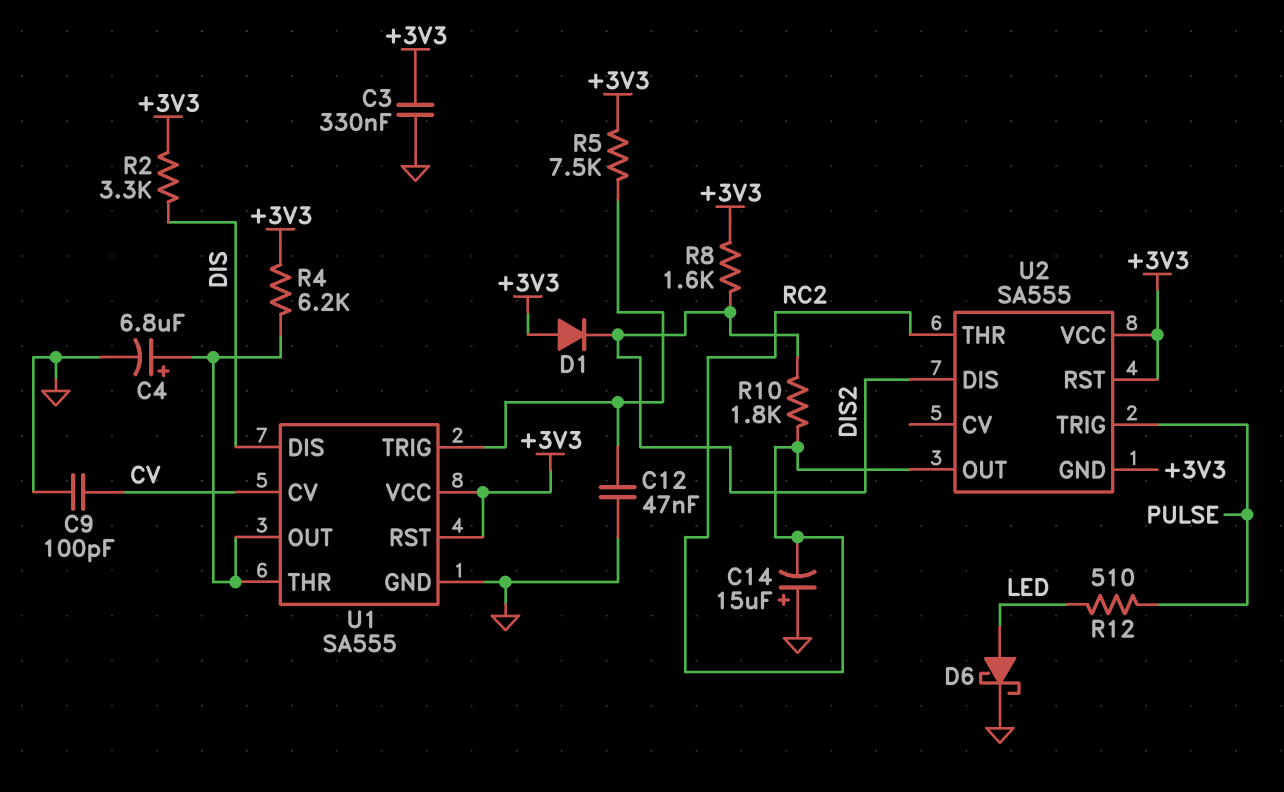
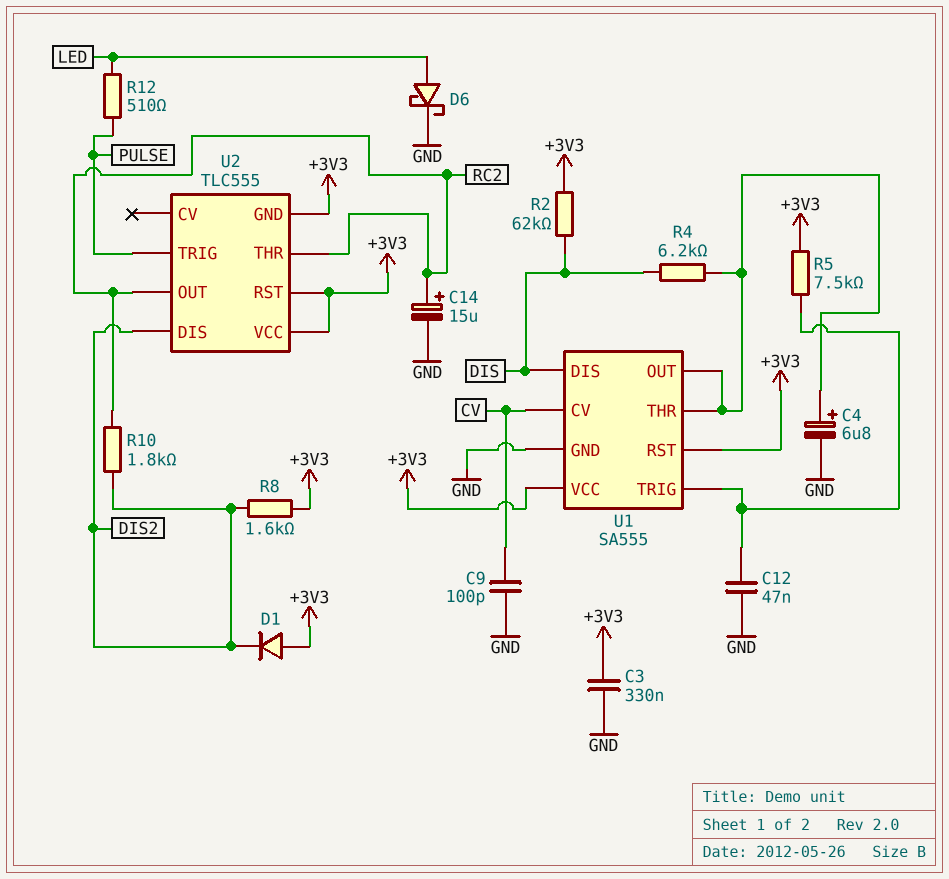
C14: 15uF (plus GND, minus RC2) -> 15uF (plus RC2, minus GND)
R2: 3.3k (+3V3, DIS) -> 62k (+3V3, DIS)
R4: 6.2k (+3V3, U1/OUT) -> 6.2k (DIS, U1/OUT)
U2: SA555 -> TLC555

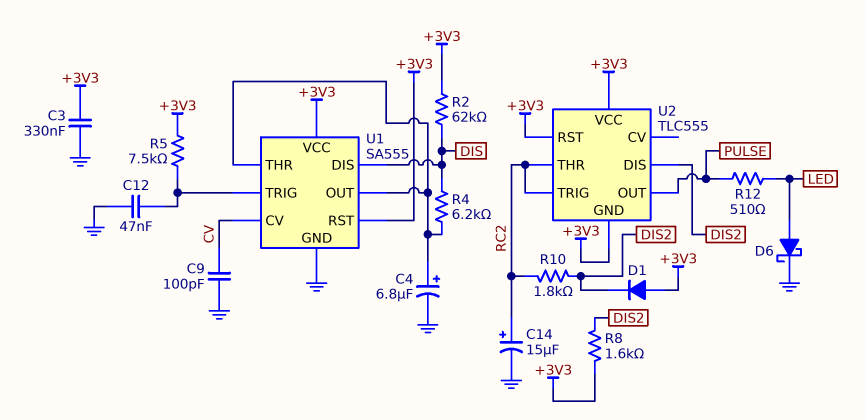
U2 pin OUT: RC2 -> PULSE
U2 pin TRIG: PULSE -> RC2

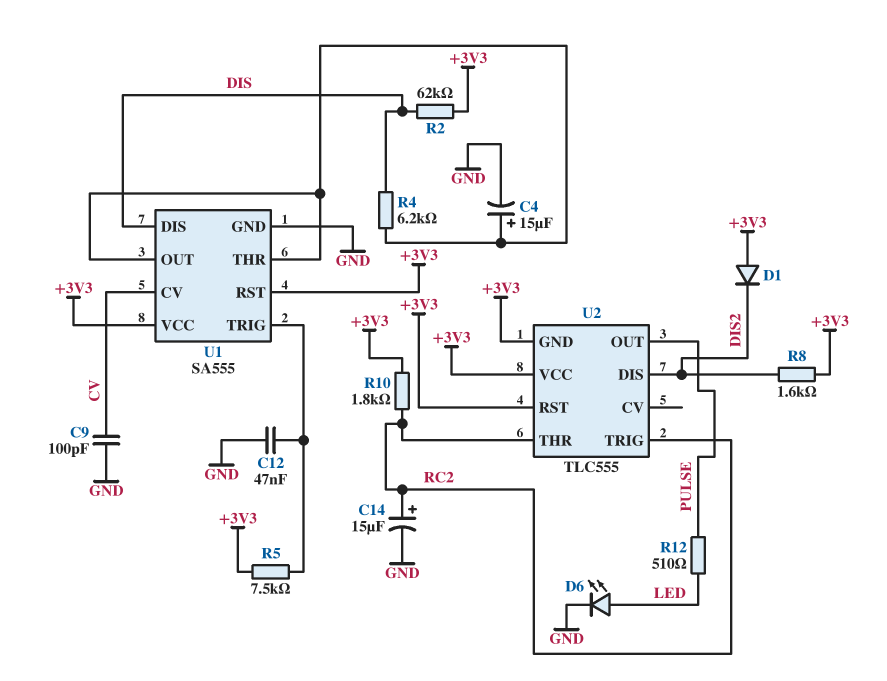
C3: 330nF (+3V3, GND) -> none
C4: 6.8uF (plus U1/OUT, minus GND) -> 15uF (plus U1/OUT, minus GND)
D6: schottky (A LED, K GND) -> LED (A LED, K GND)
R10: 1.8k (DIS2, RC2) -> 1.8k (+3V3, RC2)

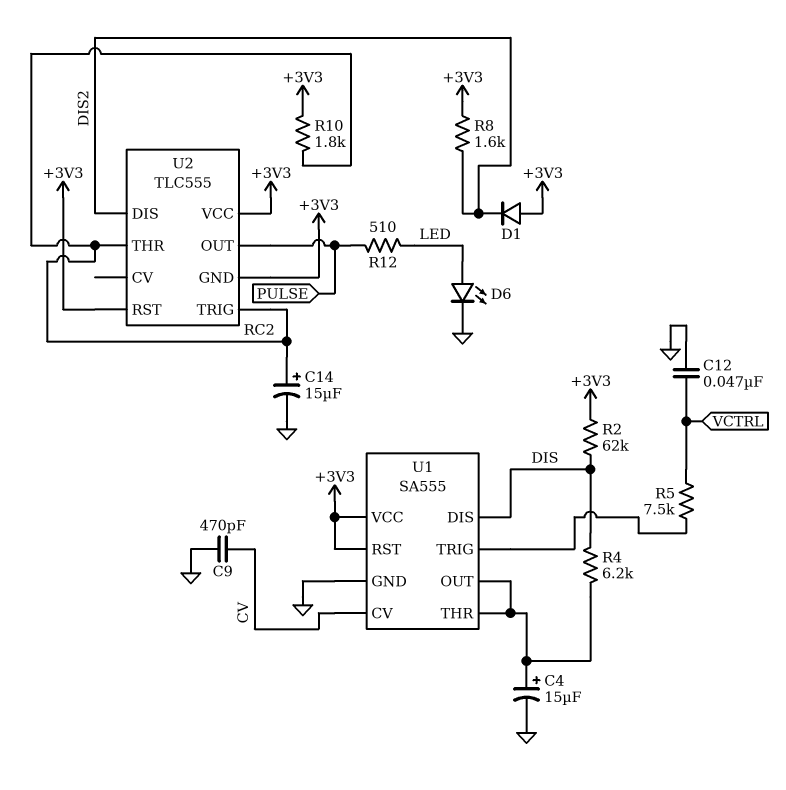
C9: 100pF (CV, GND) -> 470pF (CV, GND)
C12: 47nF (GND, U1/TRIG) -> 47nF (GND, VCTRL)
R5: 7.5k (+3V3, U1/TRIG) -> 7.5k (U1/TRIG, VCTRL)

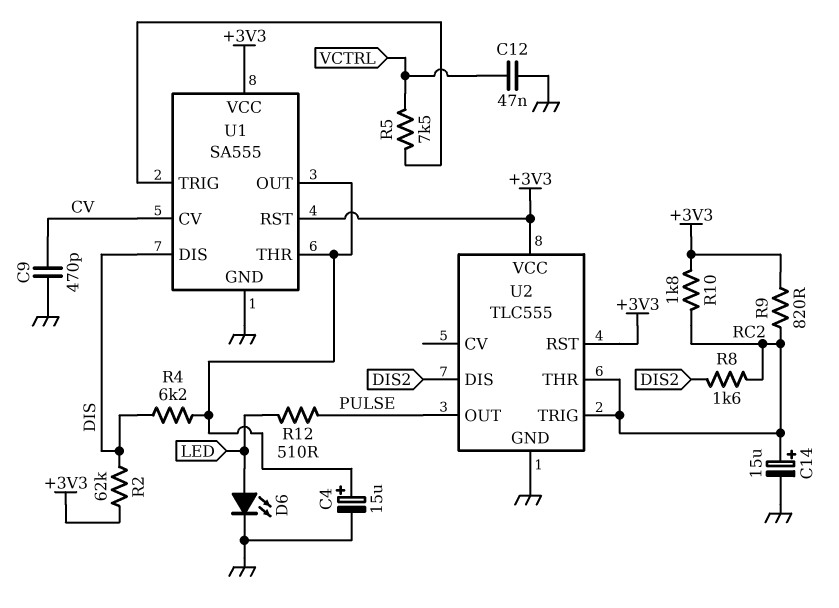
D1: diode (A +3V3, K DIS2) -> none
R8: 1.6k (+3V3, DIS2) -> 1.6k (DIS2, RC2)
R9: none -> 820 (+3V3, RC2)
U2 pin GND: +3V3 -> GND

